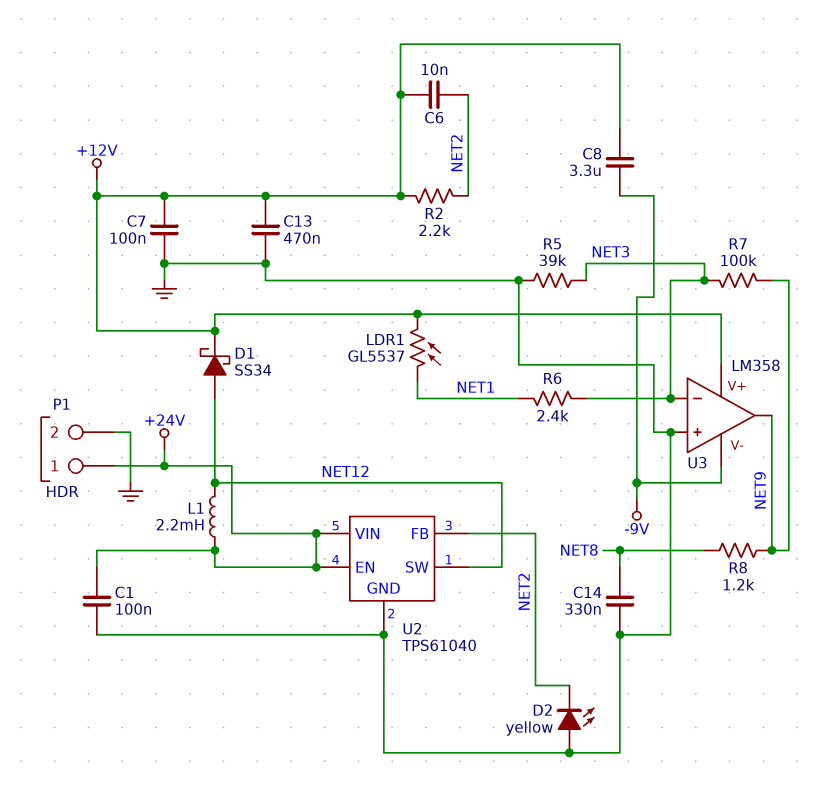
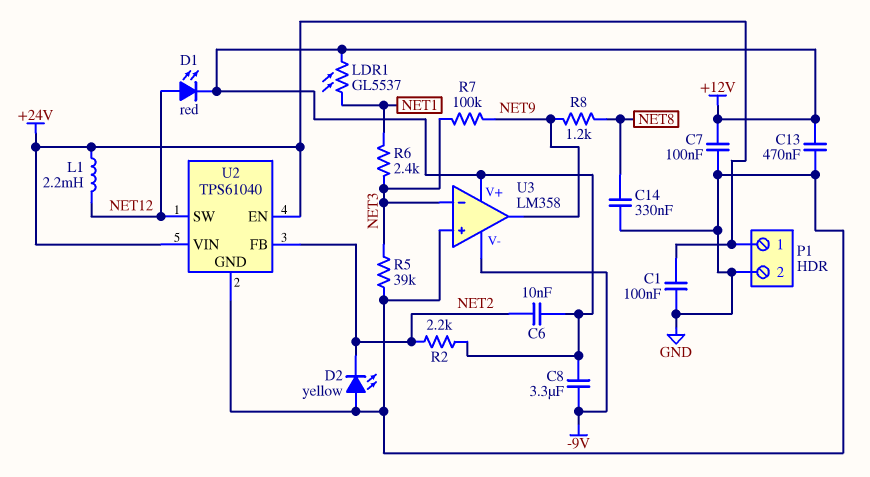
D1: schottky SS34 (A NET12, K +12V) -> LED red (A NET12, K +12V)

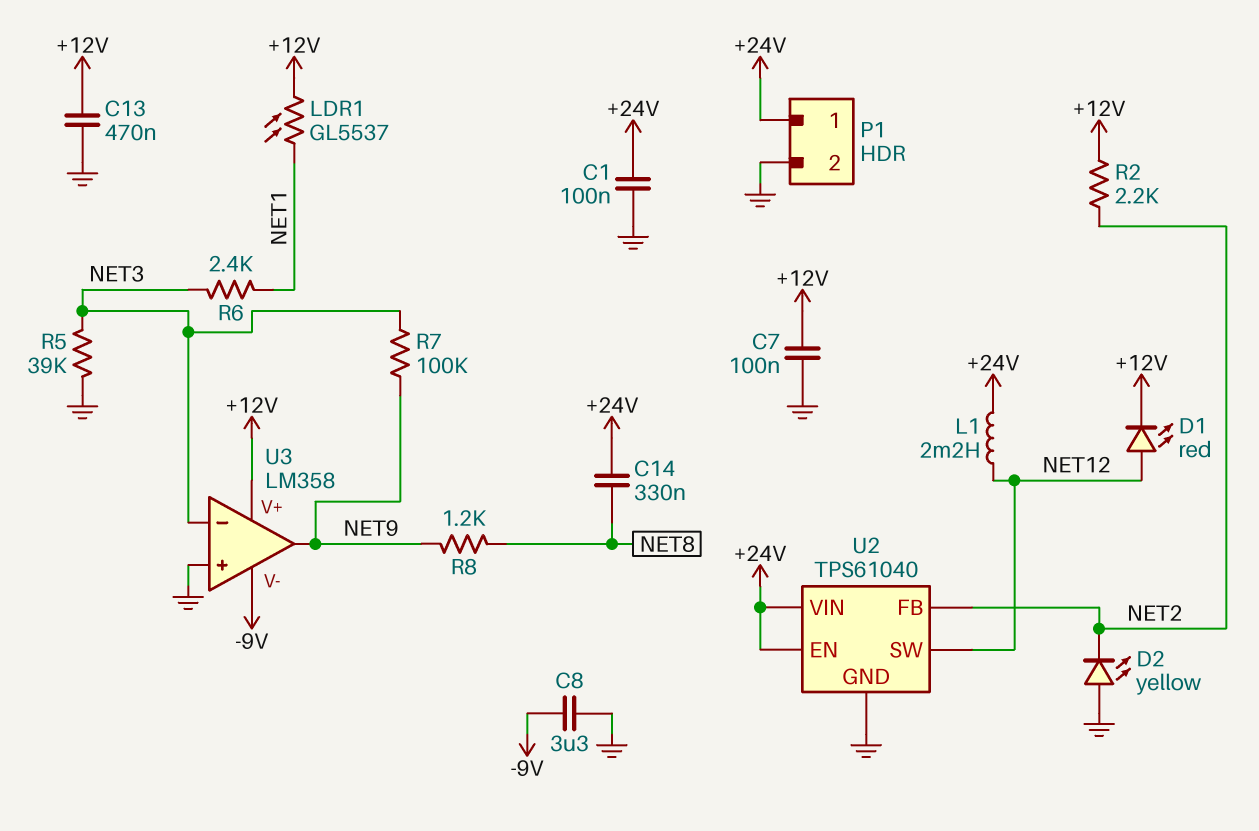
C6: 10nF (+12V, NET2) -> none
C8: 3.3uF (+12V, -9V) -> 3.3uF (-9V, GND)
C14: 330nF (GND, NET8) -> 330nF (+24V, NET8)

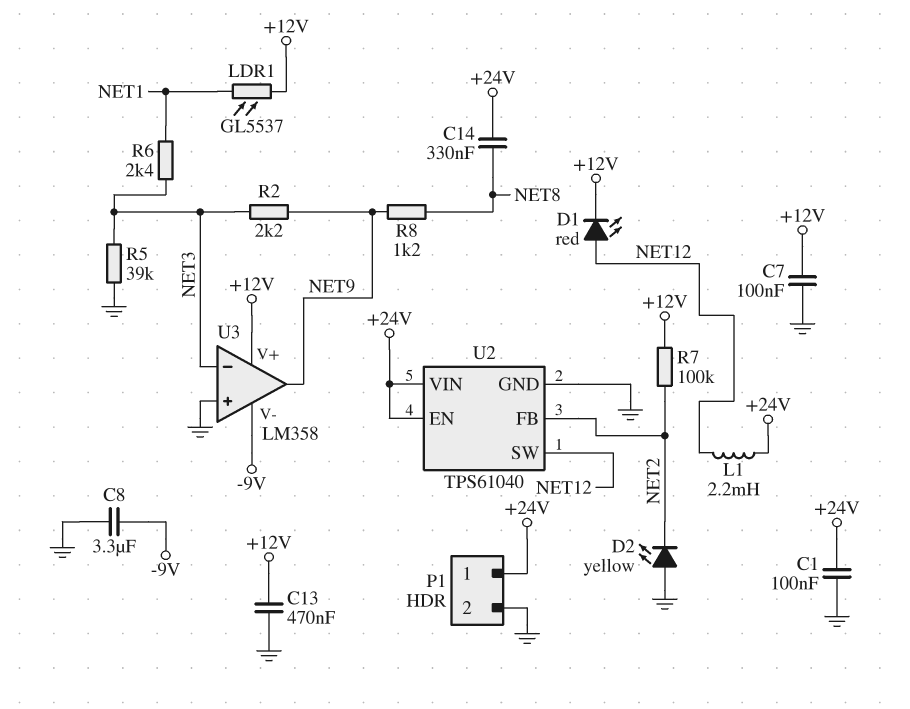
R2: 2.2k (+12V, NET2) -> 2.2k (NET3, NET9)
R7: 100k (NET3, NET9) -> 100k (+12V, NET2)

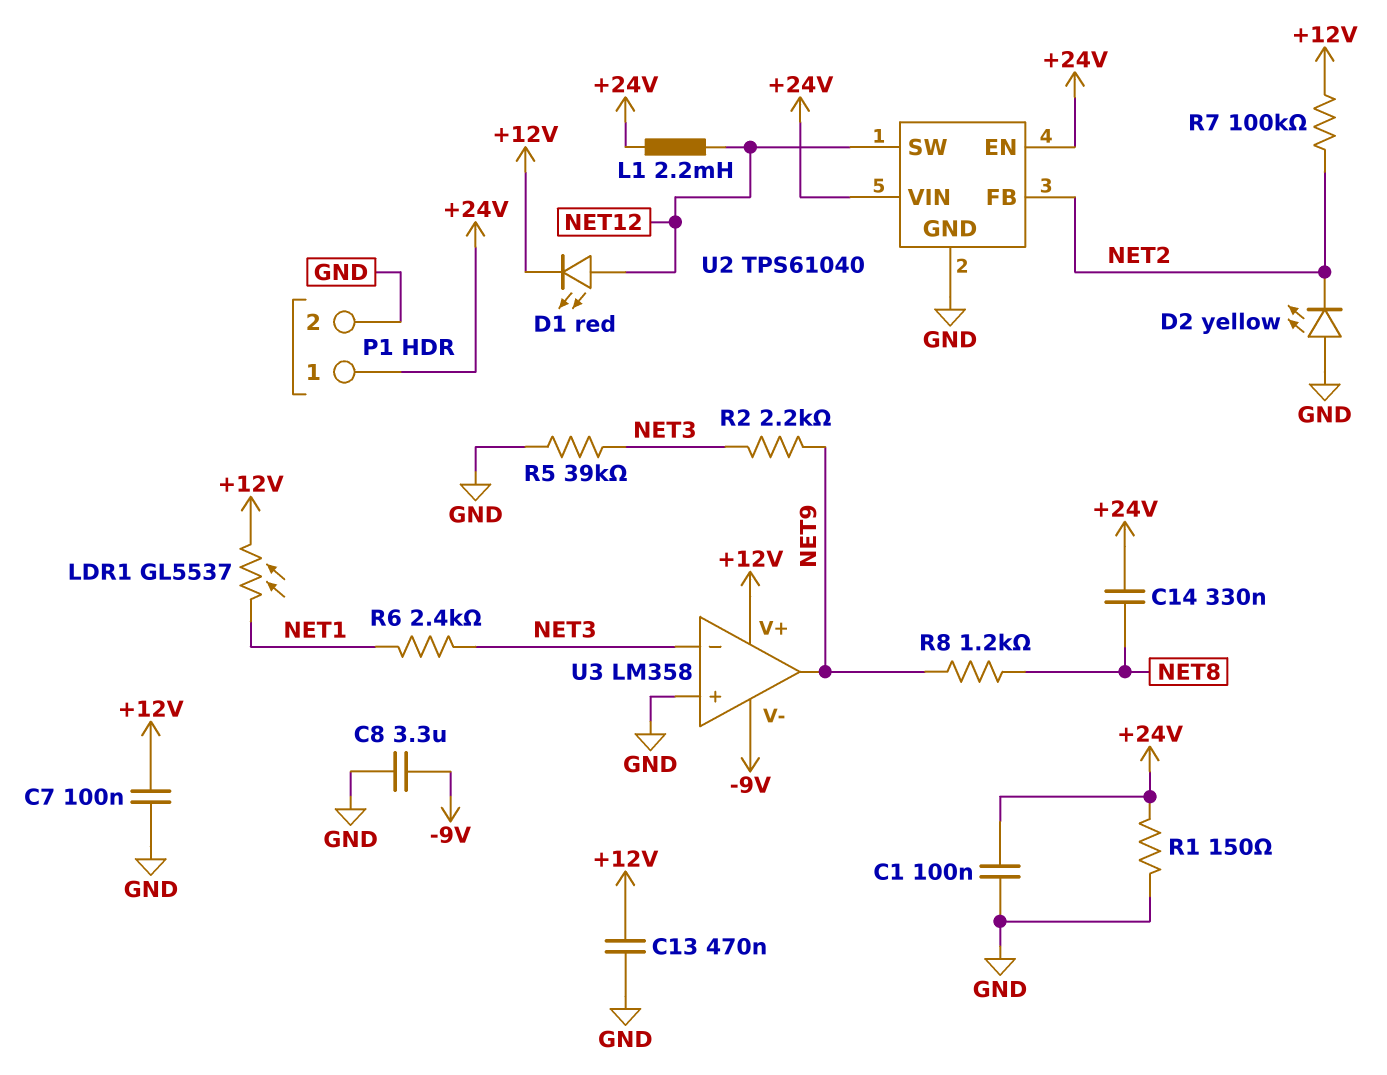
R1: none -> 150 (+24V, GND)

